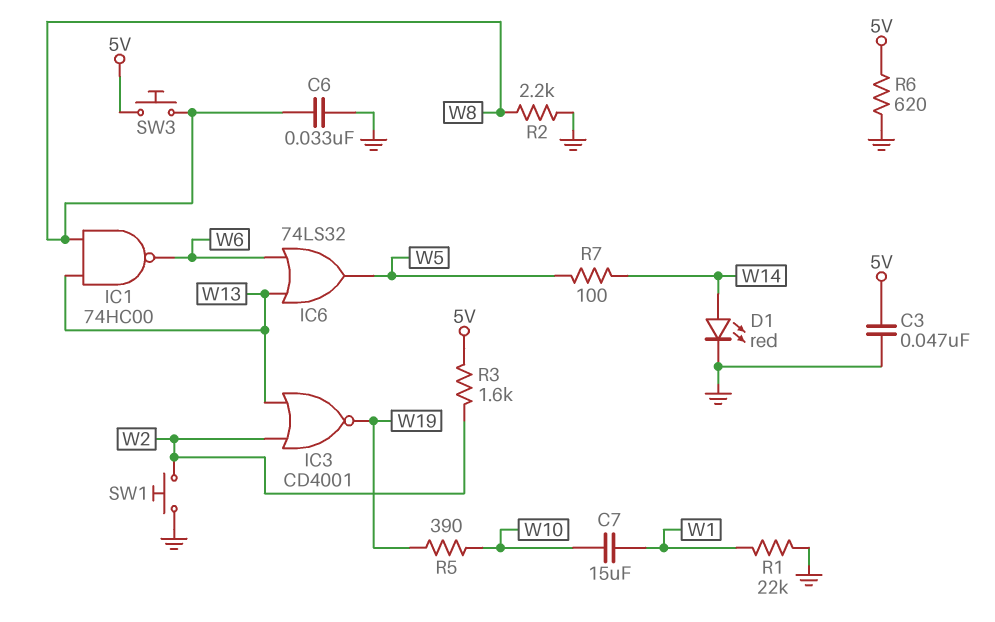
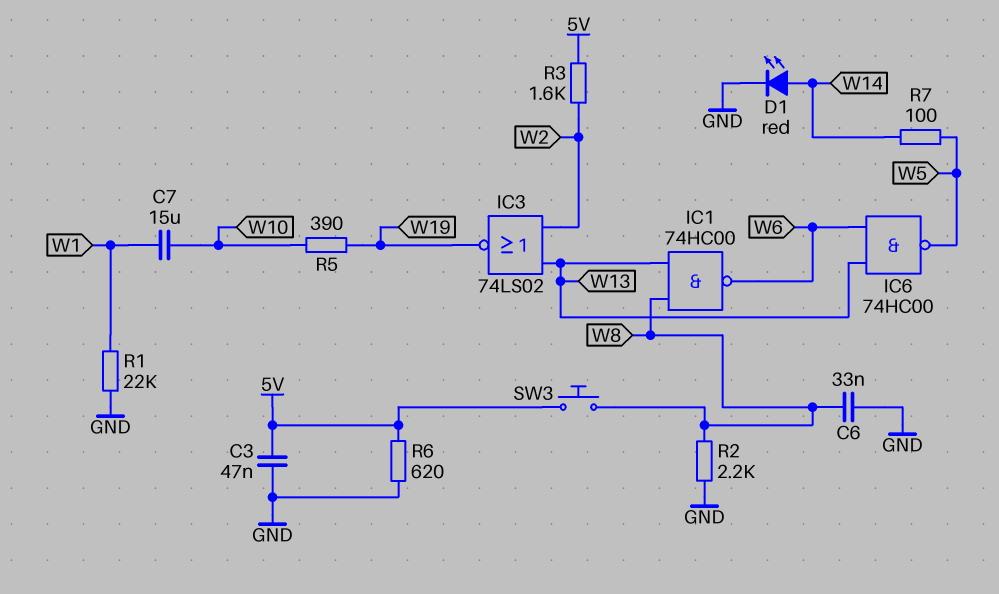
IC3: NOR CD4001 (in W2, in W13, out W19) -> NOR 74LS02 (in W2, in W13, out W19)
IC6: OR 74LS32 (in W6, in W13, out W5) -> NAND 74HC00 (in W6, in W13, out W5)
SW1: button (GND, W2) -> none

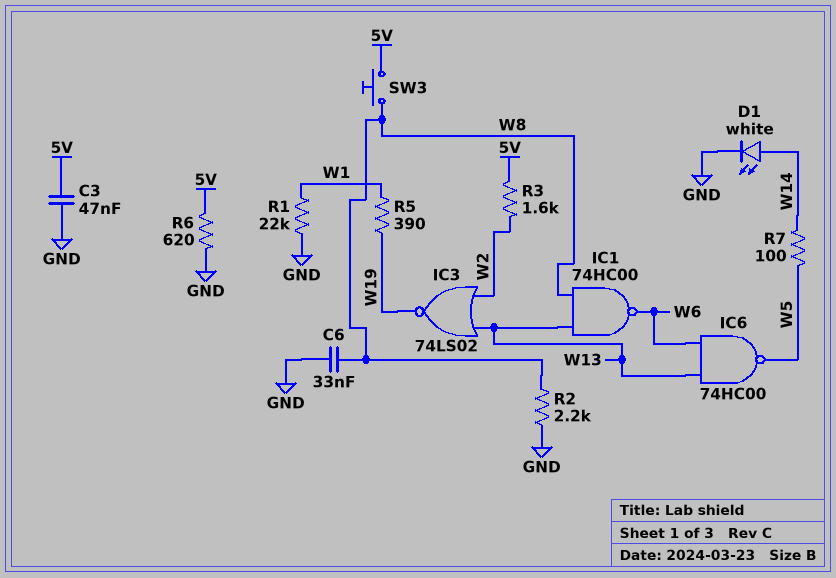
C7: 15uF (W1, W10) -> none
D1: LED red (A W14, K GND) -> LED white (A W14, K GND)
R5: 390 (W10, W19) -> 390 (W1, W19)

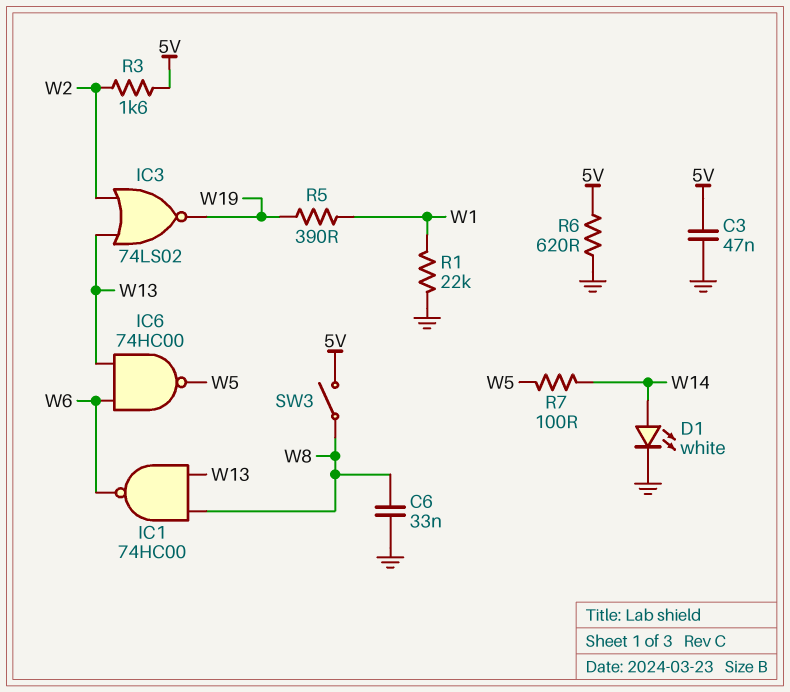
R2: 2.2k (GND, W8) -> none
SW3: button (5V, W8) -> switch (5V, W8)

